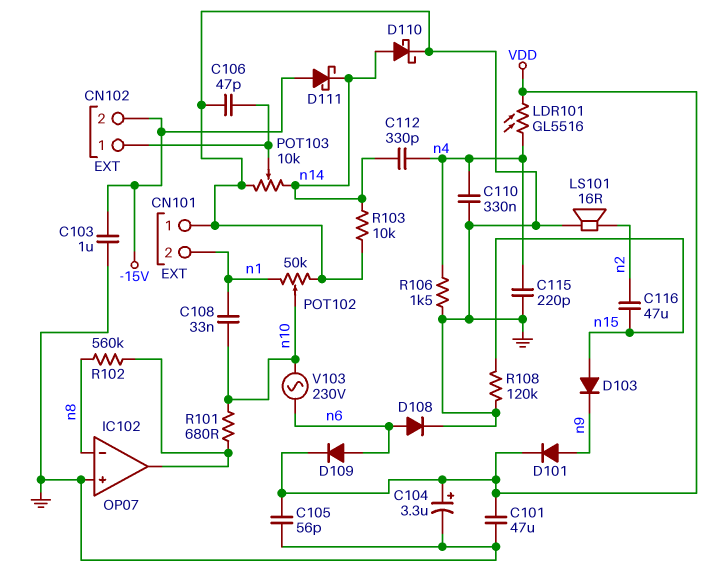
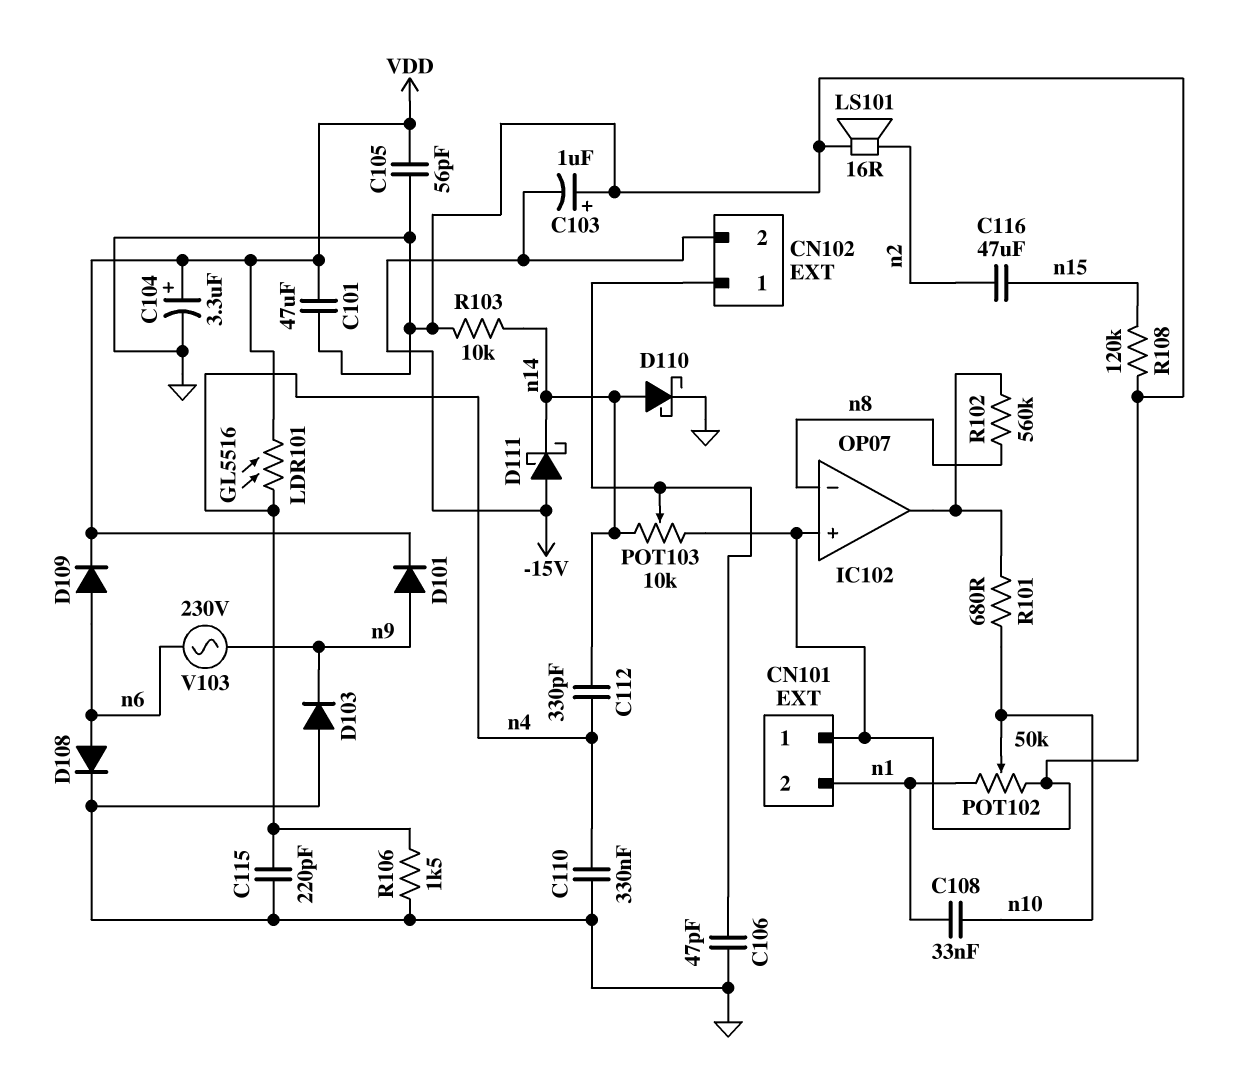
C103: 1uF (-15V, GND) -> 1uF (plus GND, minus -15V)
D103: diode (A n15, K n9) -> diode (A GND, K n9)
V103: AC 230V (n6, n10) -> AC 230V (n6, n9)

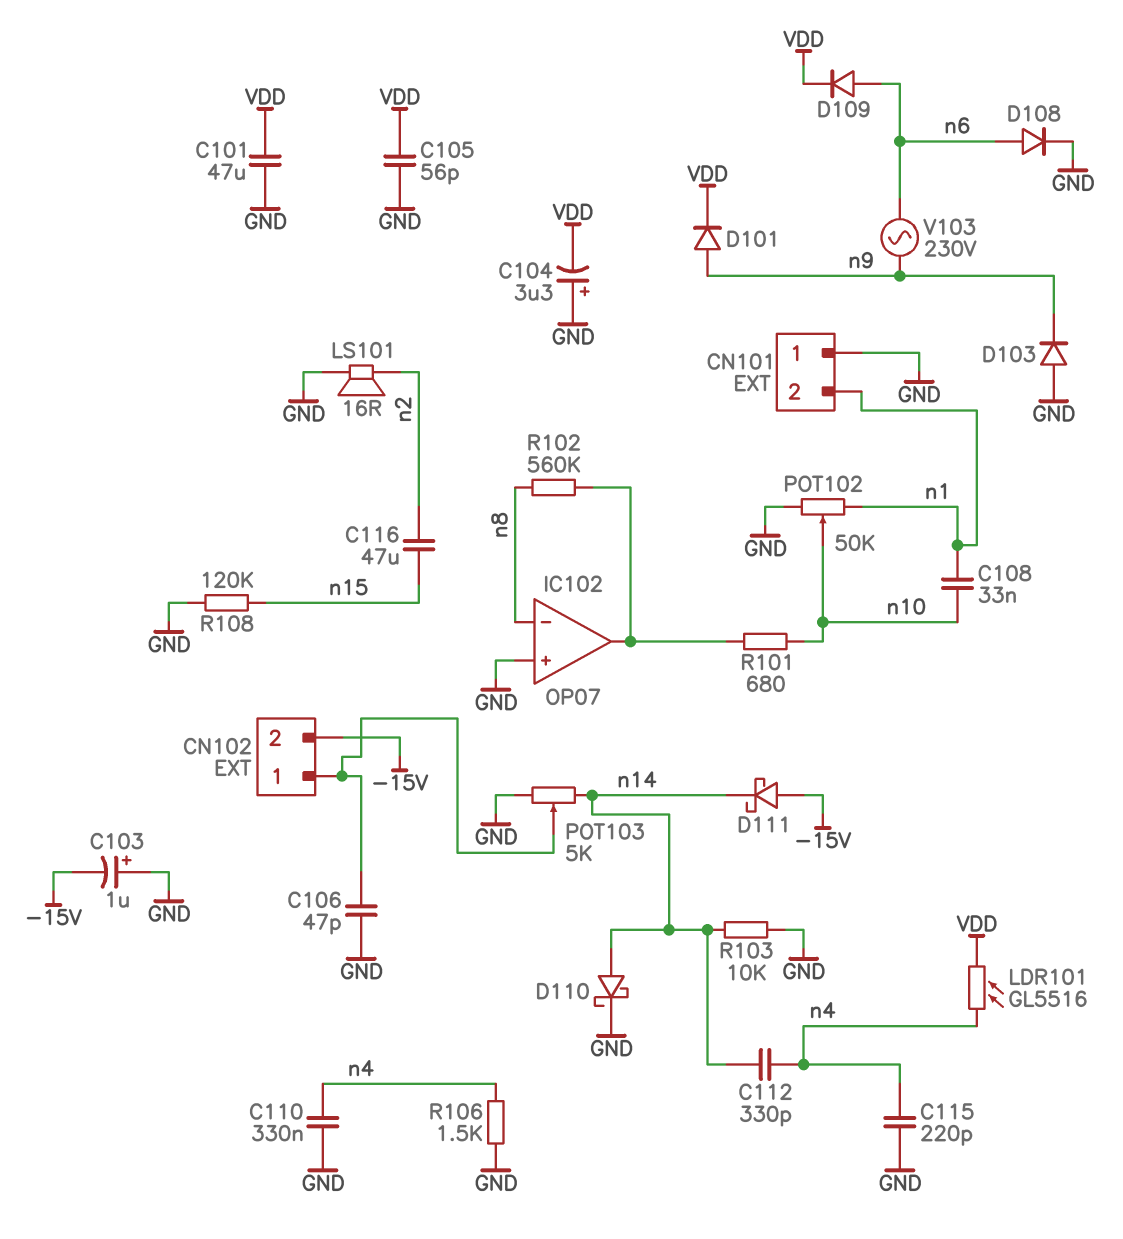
C104: 3.3uF (plus VDD, minus GND) -> 3.3uF (plus GND, minus VDD)
POT103: 10k (GND, n14, wiper CN102/1) -> 5k (GND, n14, wiper CN102/1)

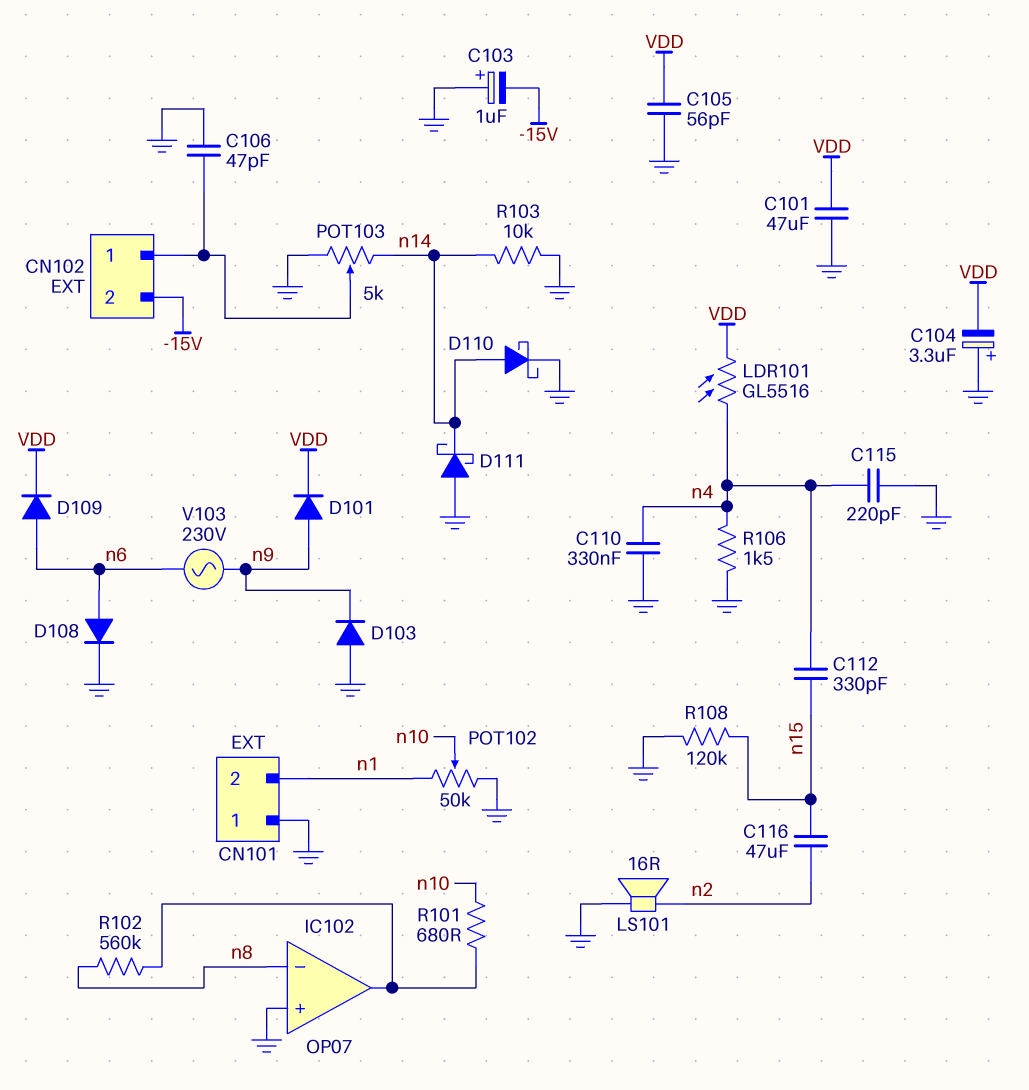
C108: 33nF (n1, n10) -> none
C112: 330pF (n4, n14) -> 330pF (n4, n15)
D111: schottky (A -15V, K n14) -> schottky (A GND, K n14)

